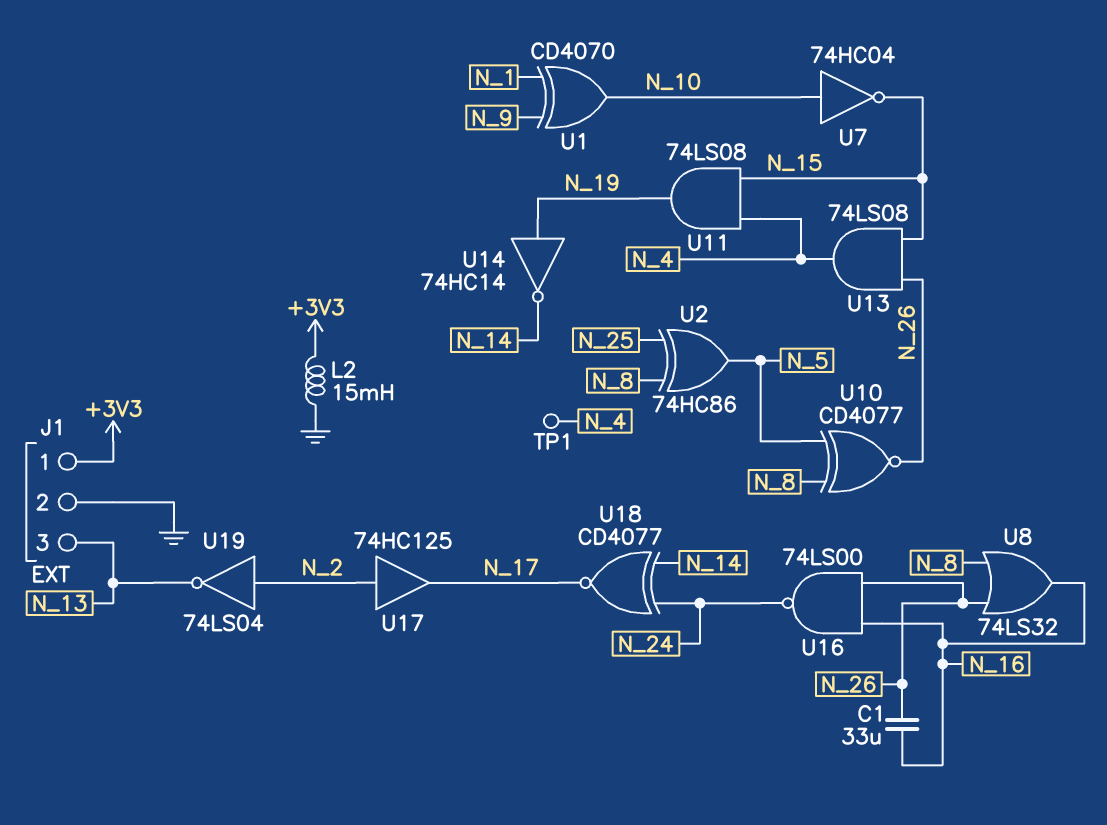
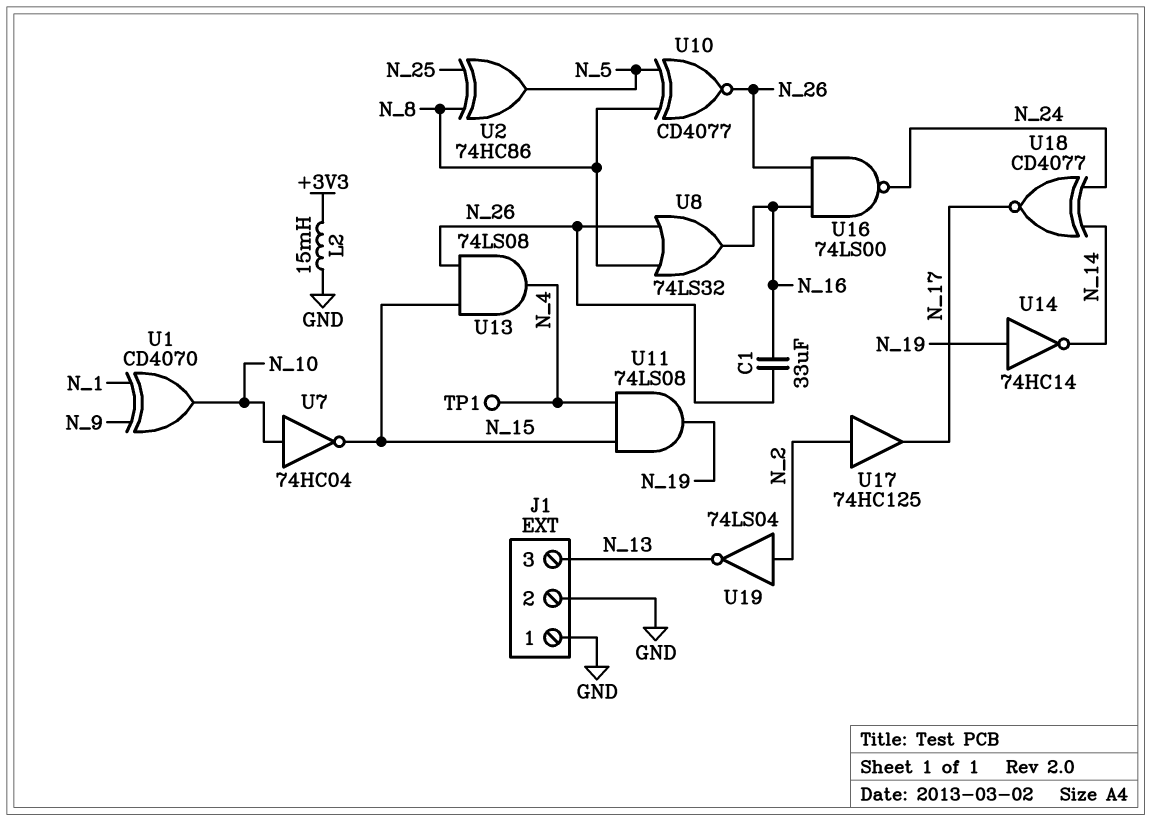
J1 pin 1: +3V3 -> GND

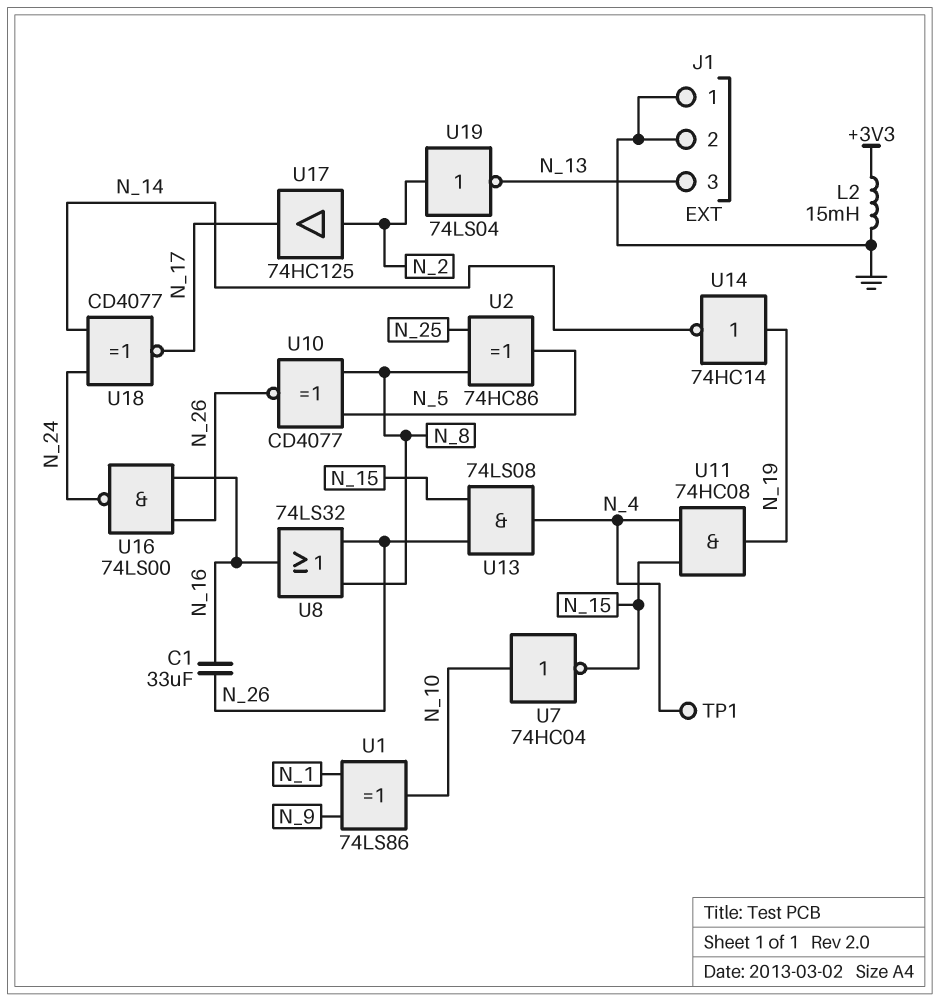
U1: XOR CD4070 (in N_1, in N_9, out N_10) -> XOR 74LS86 (in N_1, in N_9, out N_10)
U11: AND 74LS08 (in N_4, in N_15, out N_19) -> AND 74HC08 (in N_4, in N_15, out N_19)

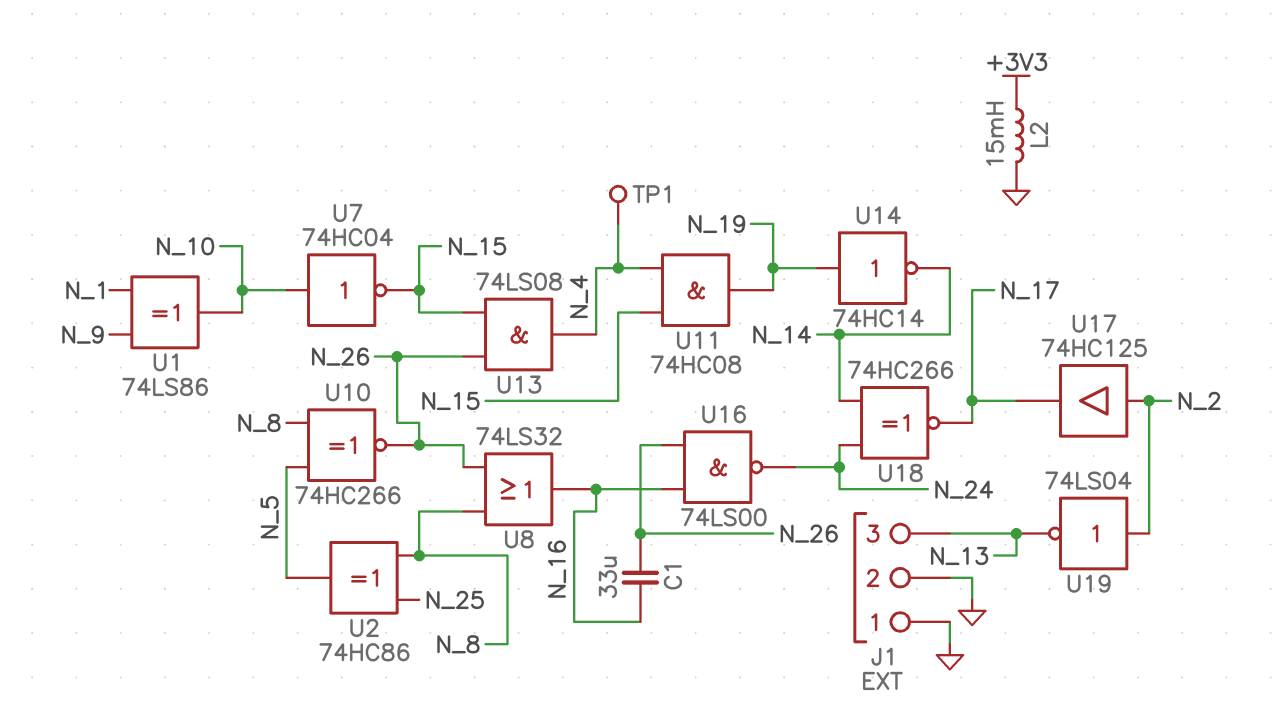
U10: XNOR CD4077 (in N_5, in N_8, out N_26) -> XNOR 74HC266 (in N_5, in N_8, out N_26)
U18: XNOR CD4077 (in N_14, in N_24, out N_17) -> XNOR 74HC266 (in N_14, in N_24, out N_17)

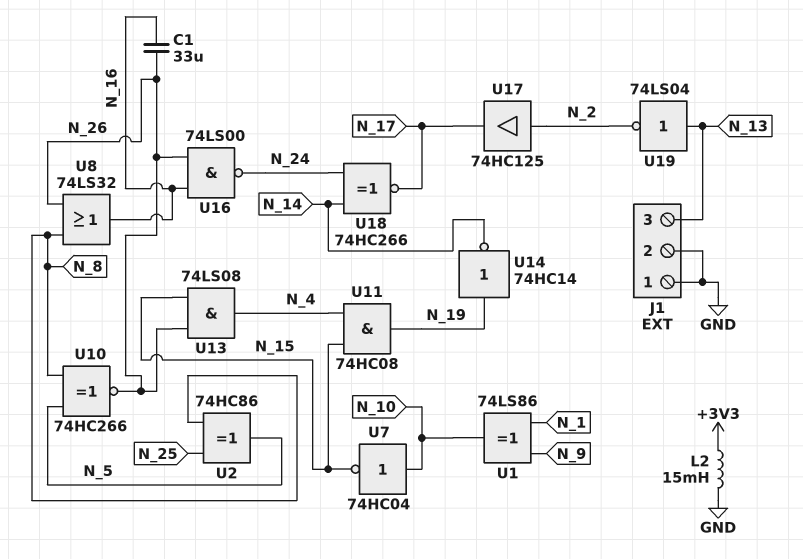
TP1: test point (N_4) -> none
U19: NOT 74LS04 (in N_2, out N_13) -> NOT 74LS04 (in N_13, out N_2)

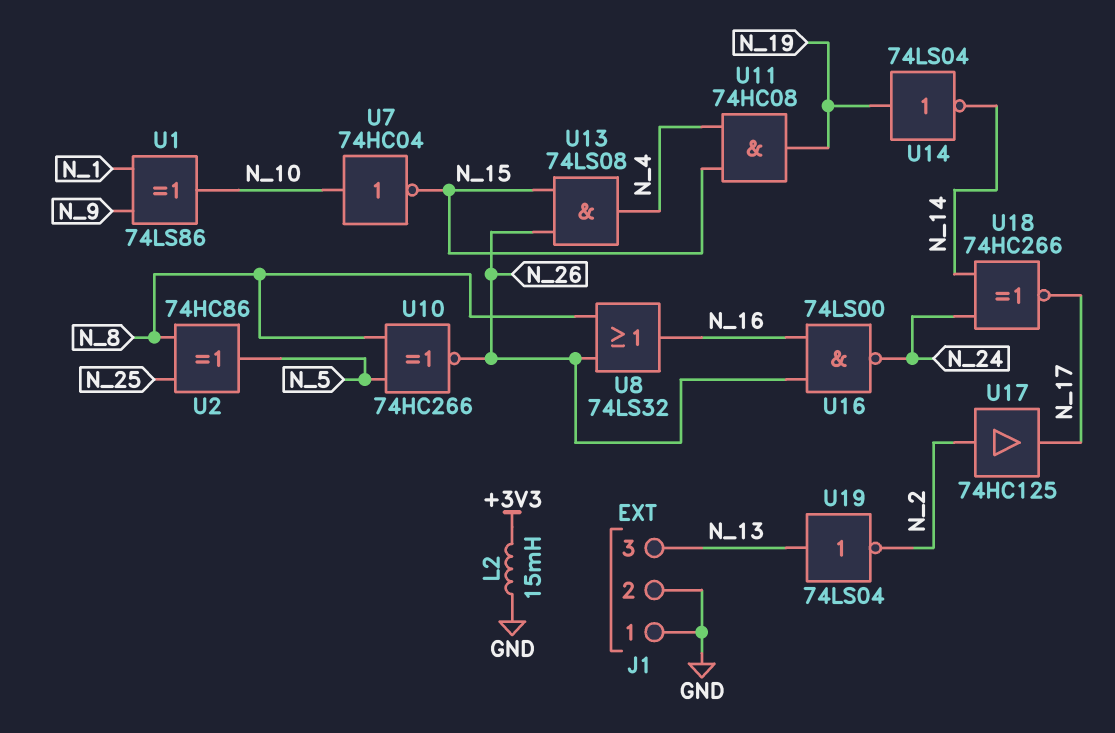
C1: 33uF (N_16, N_26) -> none
U14: NOT 74HC14 (in N_19, out N_14) -> NOT 74LS04 (in N_19, out N_14)

